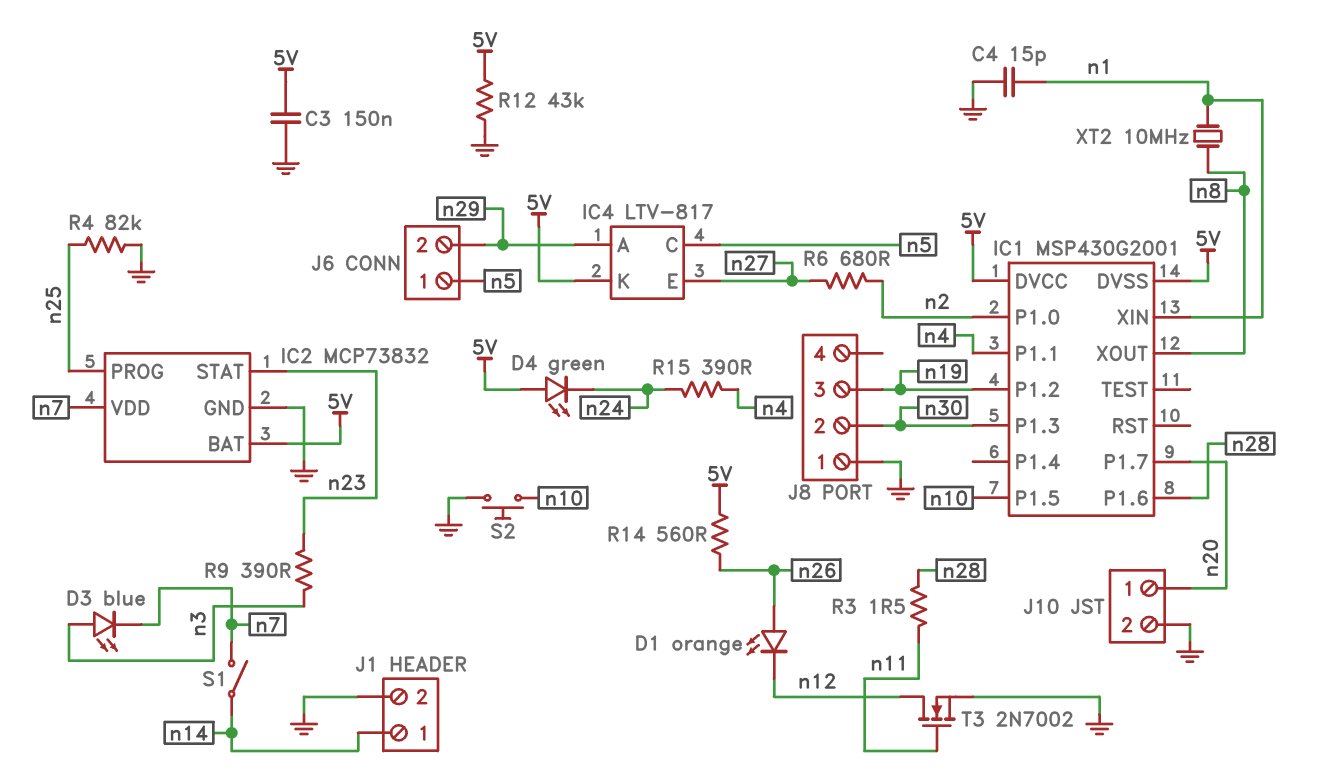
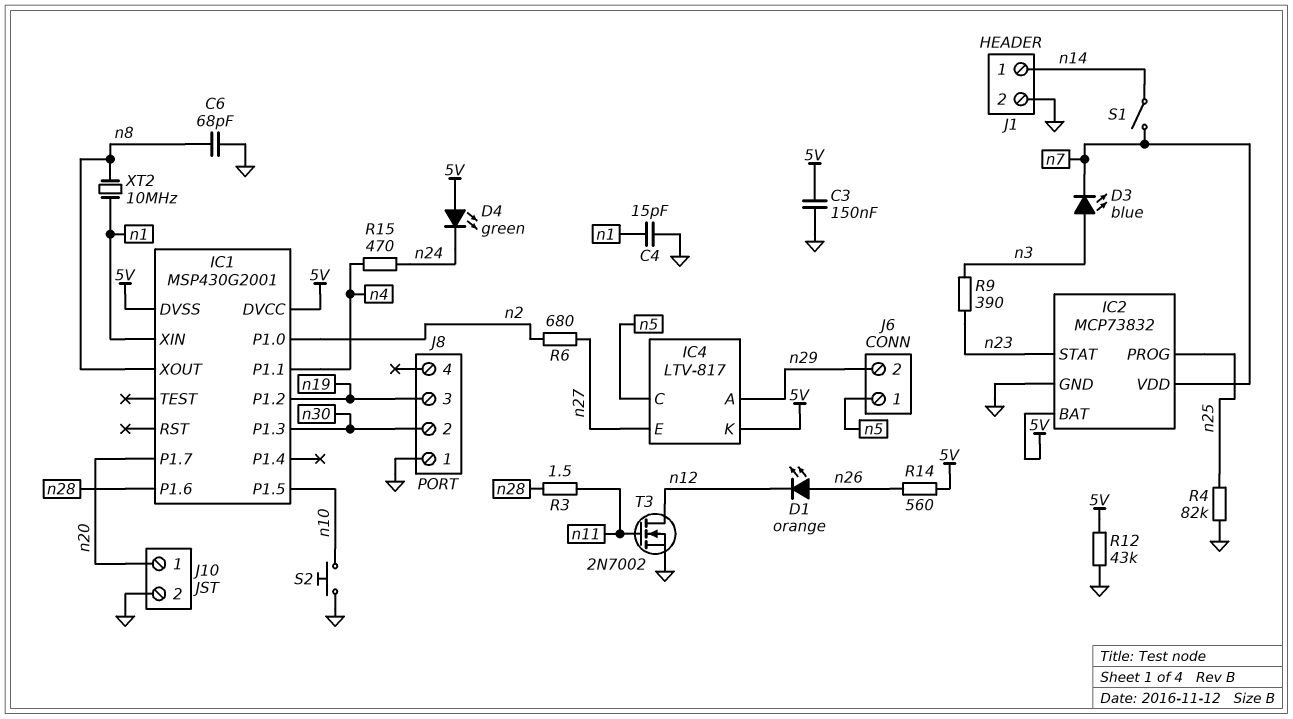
C6: none -> 68pF (GND, n8)
R15: 390 (n4, n24) -> 470 (n4, n24)

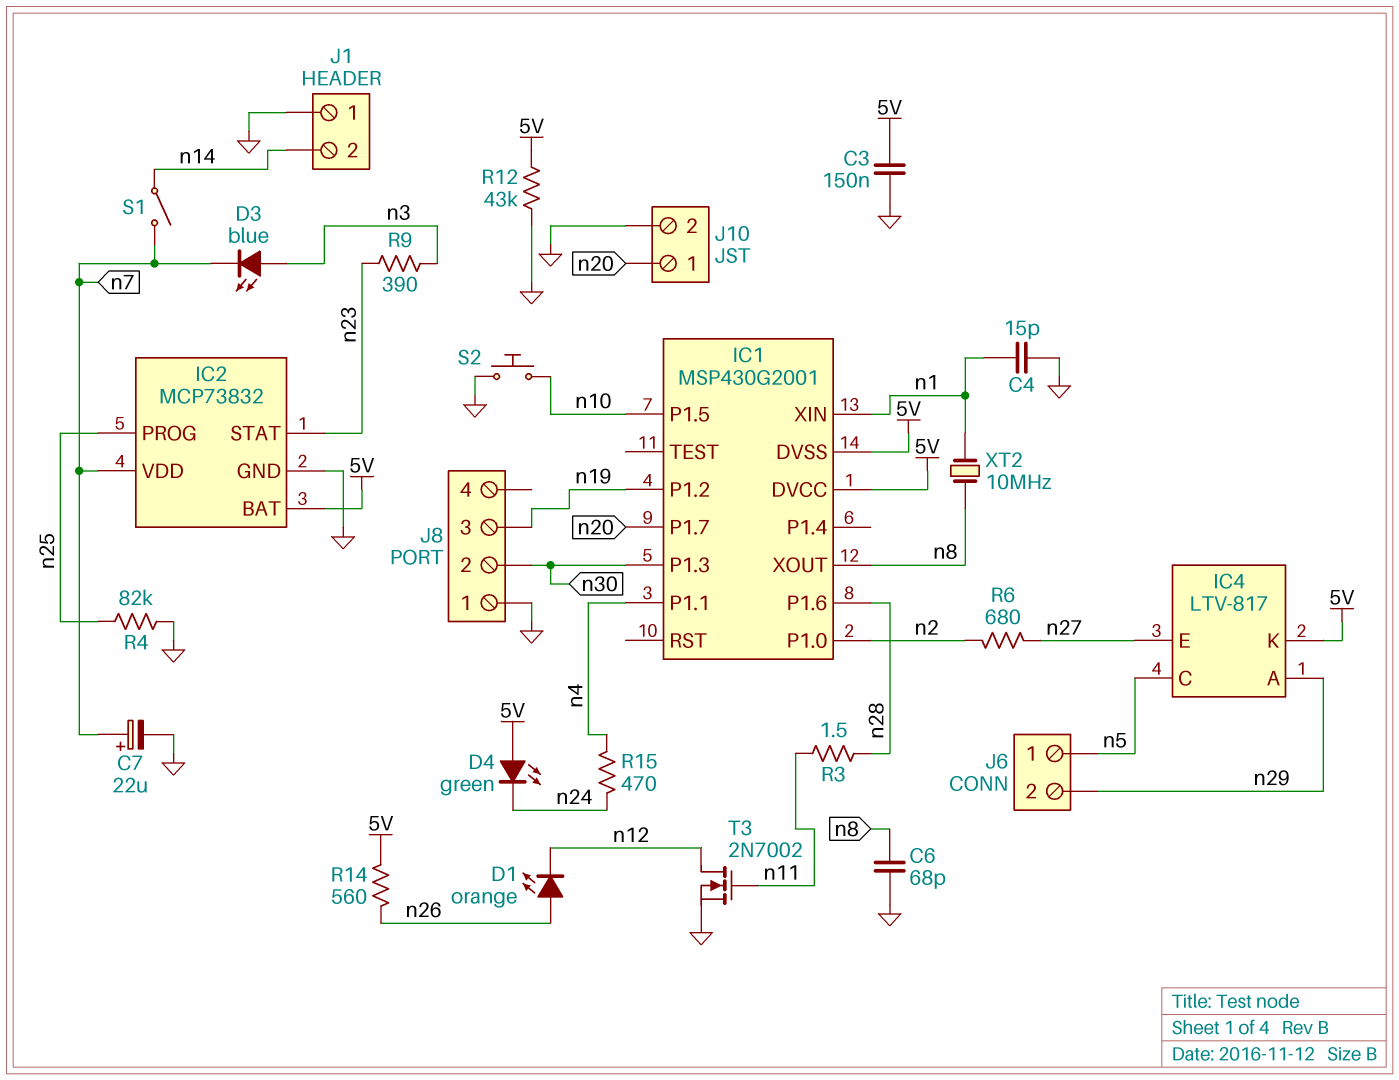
C7: none -> 22uF (plus n7, minus GND)
J1 pin 1: n14 -> GND
J1 pin 2: GND -> n14

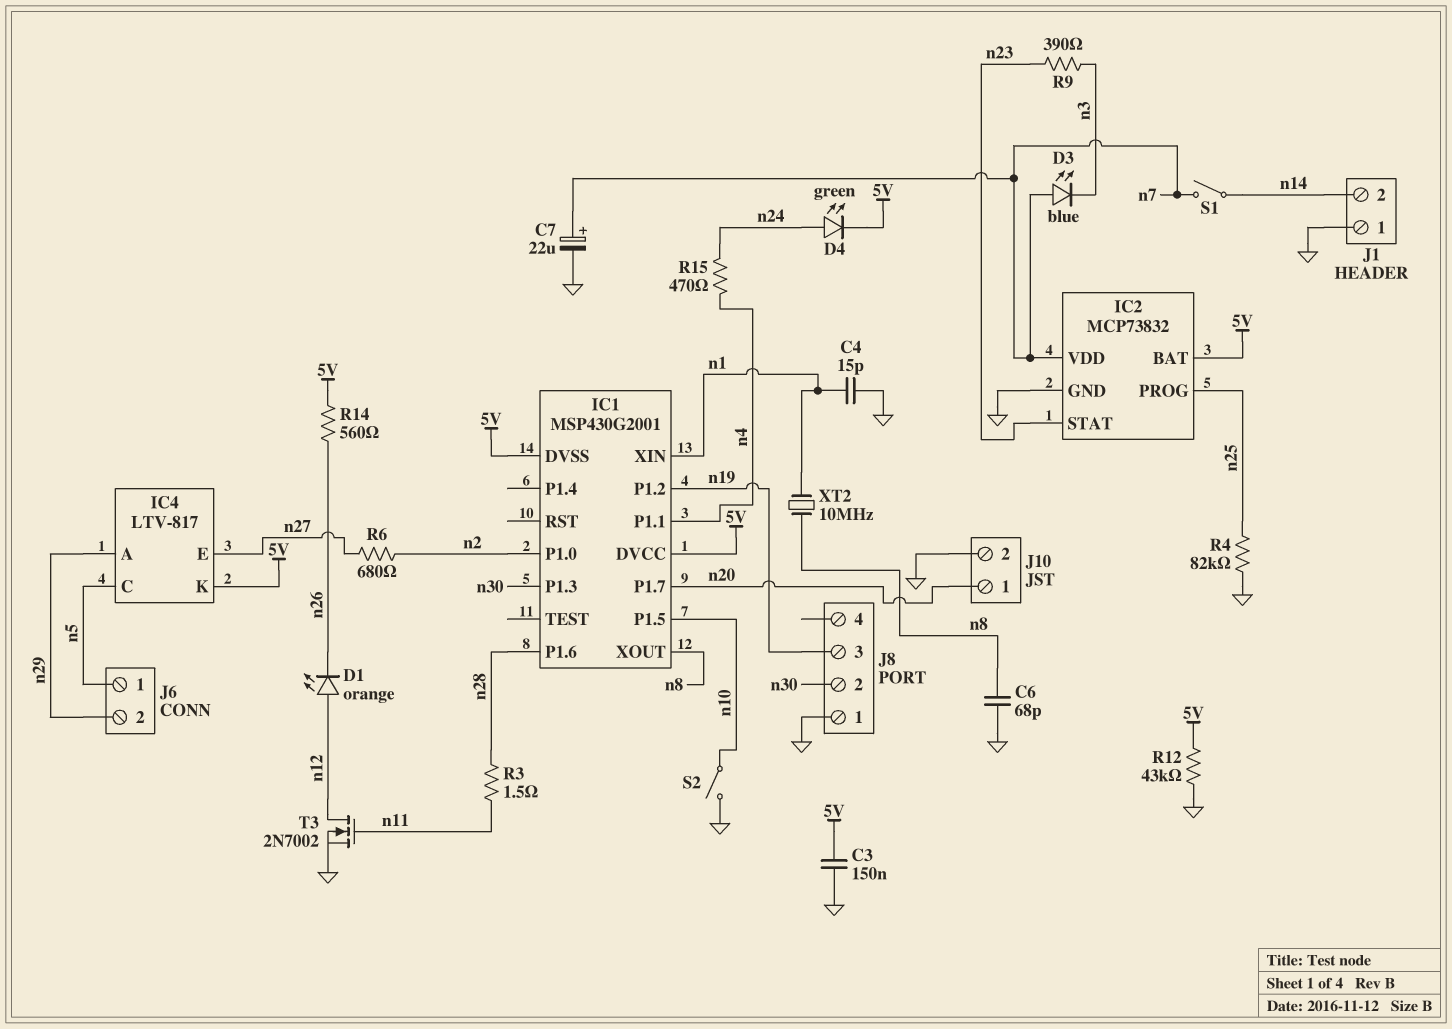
D1: LED orange (A n26, K n12) -> LED orange (A n12, K n26)
D3: LED blue (A n3, K n7) -> LED blue (A n7, K n3)
D4: LED green (A 5V, K n24) -> LED green (A n24, K 5V)
S2: button (GND, n10) -> switch (GND, n10)

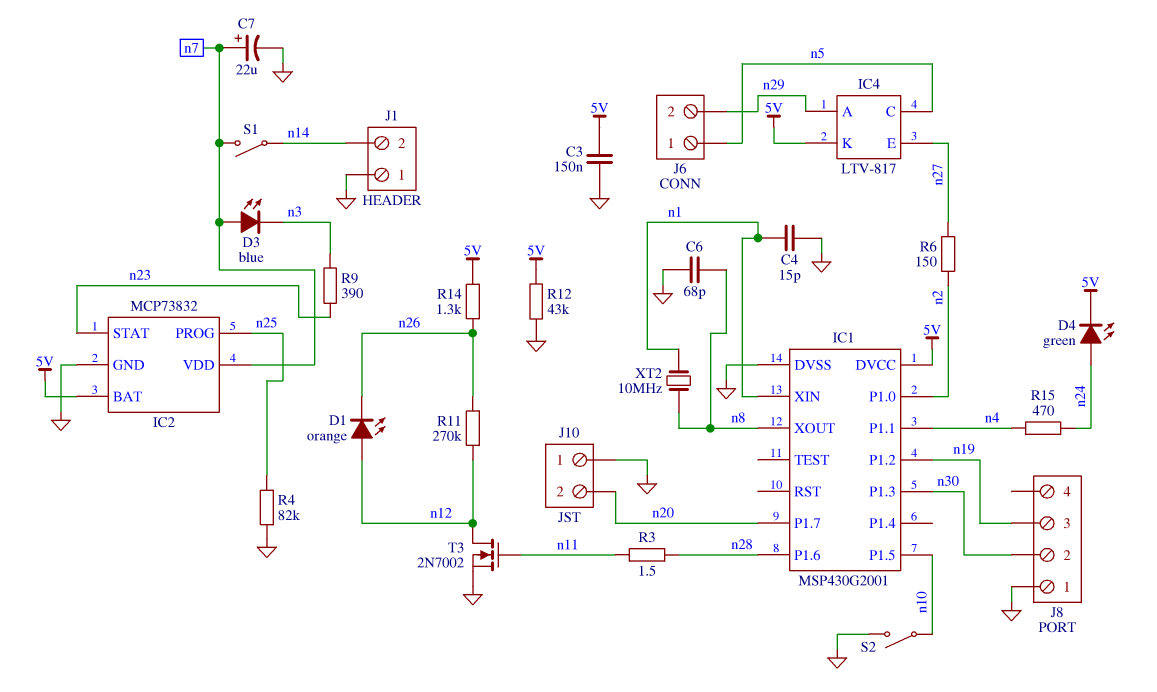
IC1 pin DVSS: 5V -> GND
J10 pin 1: n20 -> GND
J10 pin 2: GND -> n20
R6: 680 (n2, n27) -> 150 (n2, n27)
R11: none -> 270k (n12, n26)
R14: 560 (5V, n26) -> 1.3k (5V, n26)

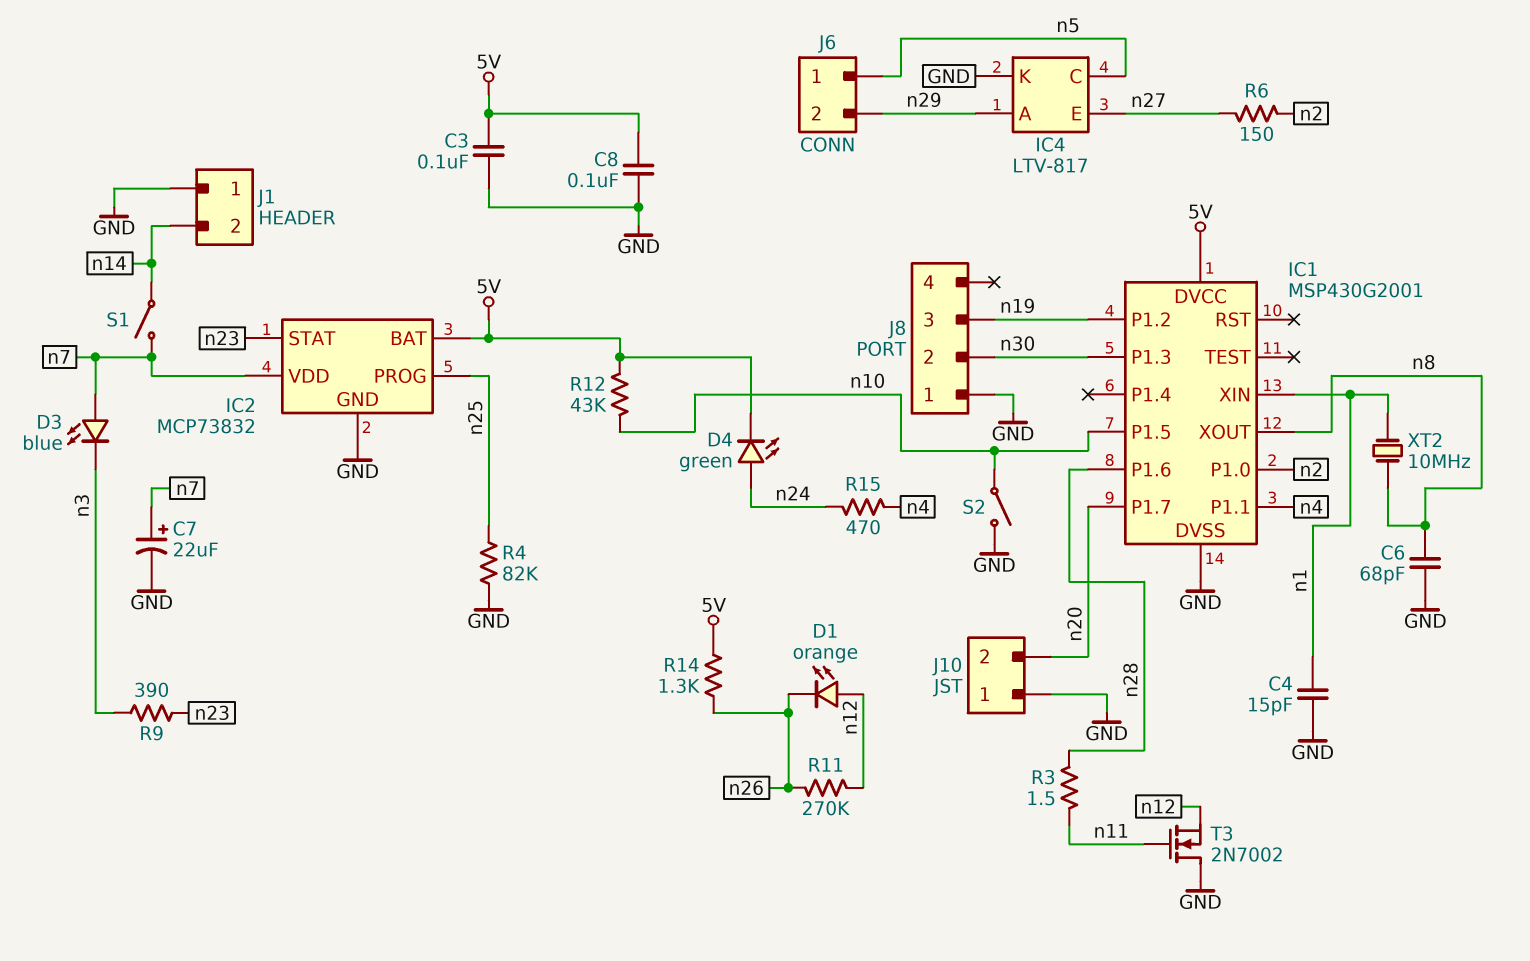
C3: 150nF (5V, GND) -> 100nF (5V, GND)
C8: none -> 100nF (5V, GND)
IC4 pin K: 5V -> GND
R12: 43k (5V, GND) -> 43k (5V, n10)
T3: NMOS 2N7002 (G n11, D n12, S GND) -> NMOS 2N7002 (G n11, D GND, S n12)

